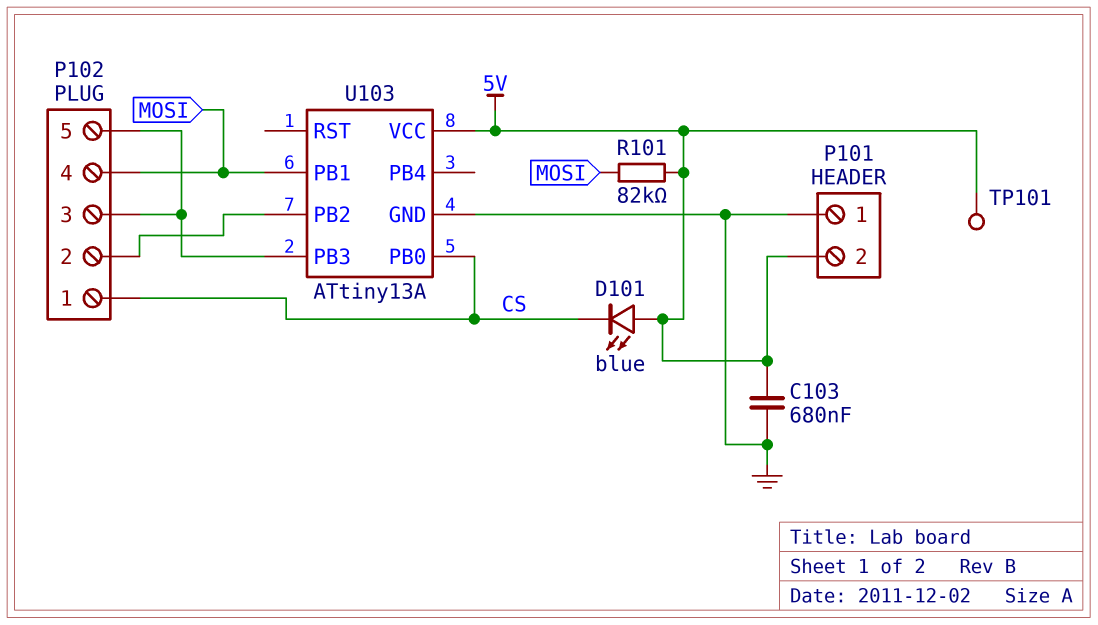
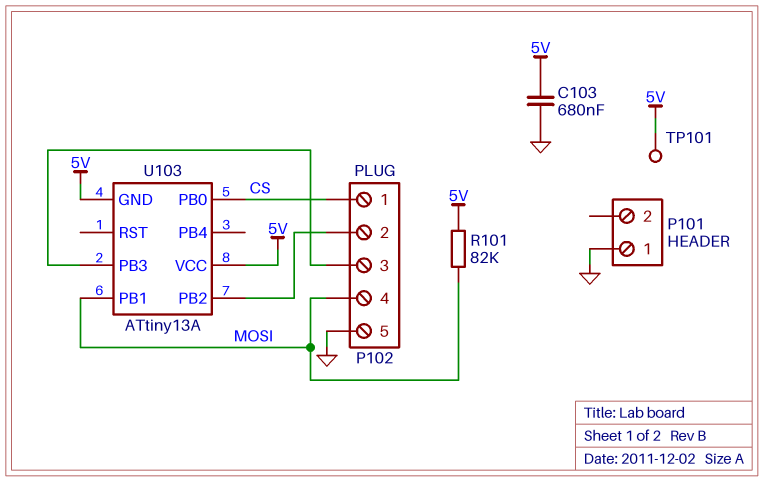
D101: LED blue (A 5V, K CS) -> none
P101 pin 2: 5V -> none
P102 pin 5: P102/3 -> GND
U103 pin GND: GND -> 5V

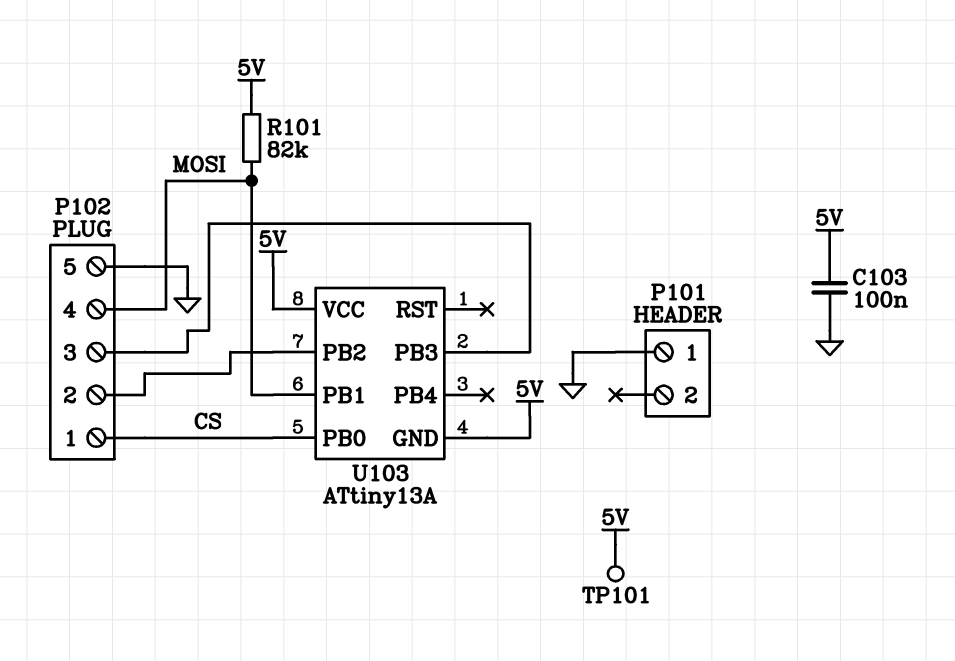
C103: 680nF (5V, GND) -> 100nF (5V, GND)

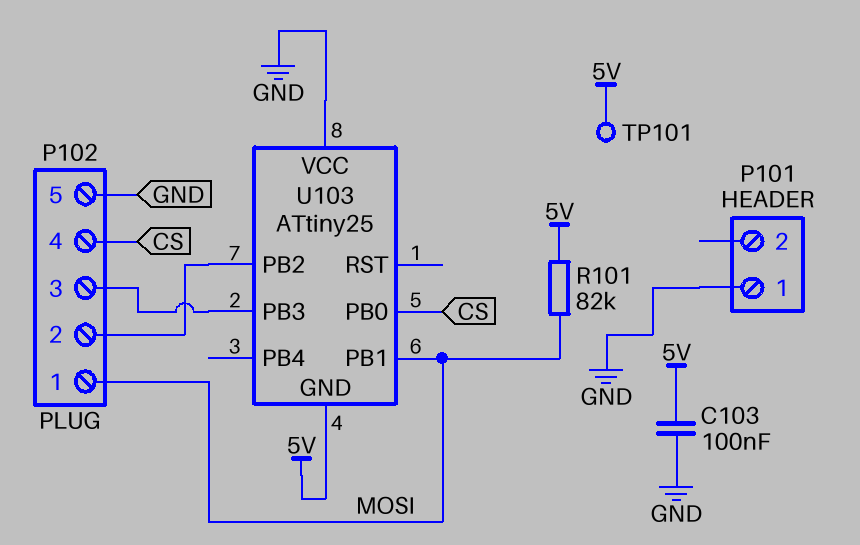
P102 pin 1: CS -> MOSI
P102 pin 4: MOSI -> CS
U103: ATtiny13A -> ATtiny25
U103 pin VCC: 5V -> GND

